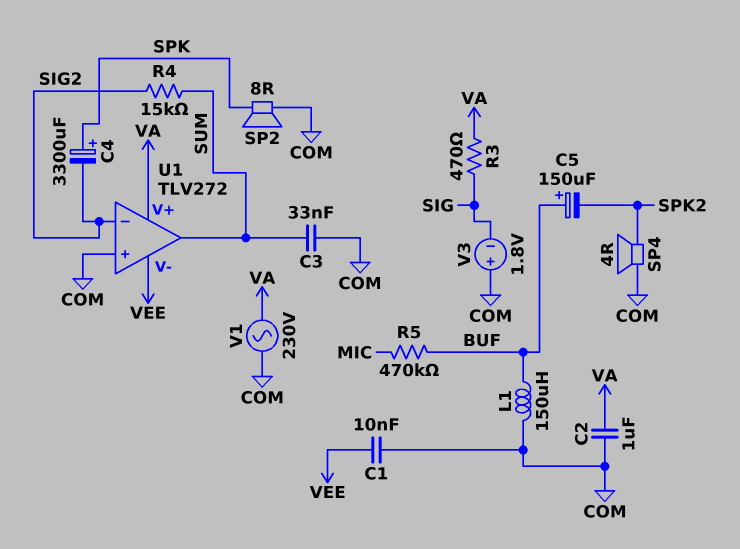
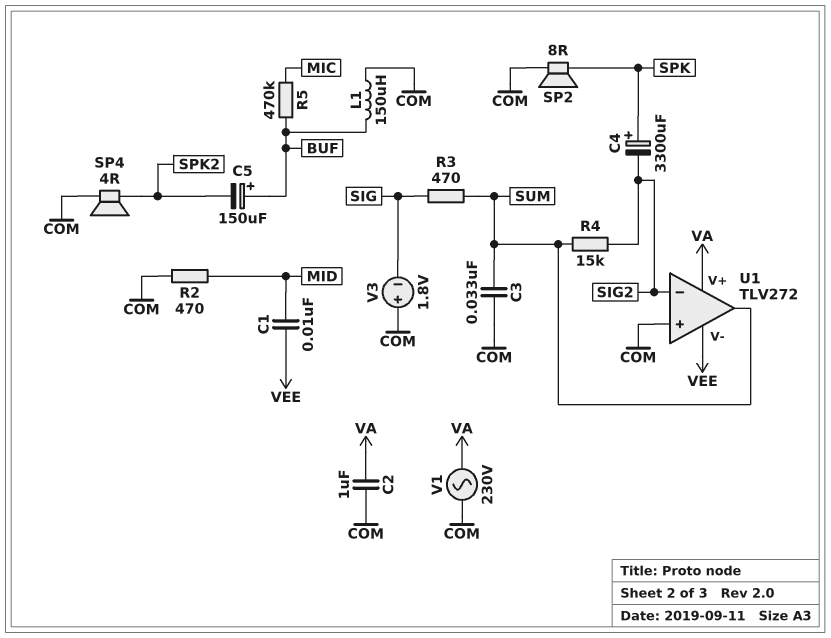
C1: 10nF (COM, VEE) -> 10nF (MID, VEE)
R2: none -> 470 (COM, MID)
R3: 470 (SIG, VA) -> 470 (SIG, SUM)

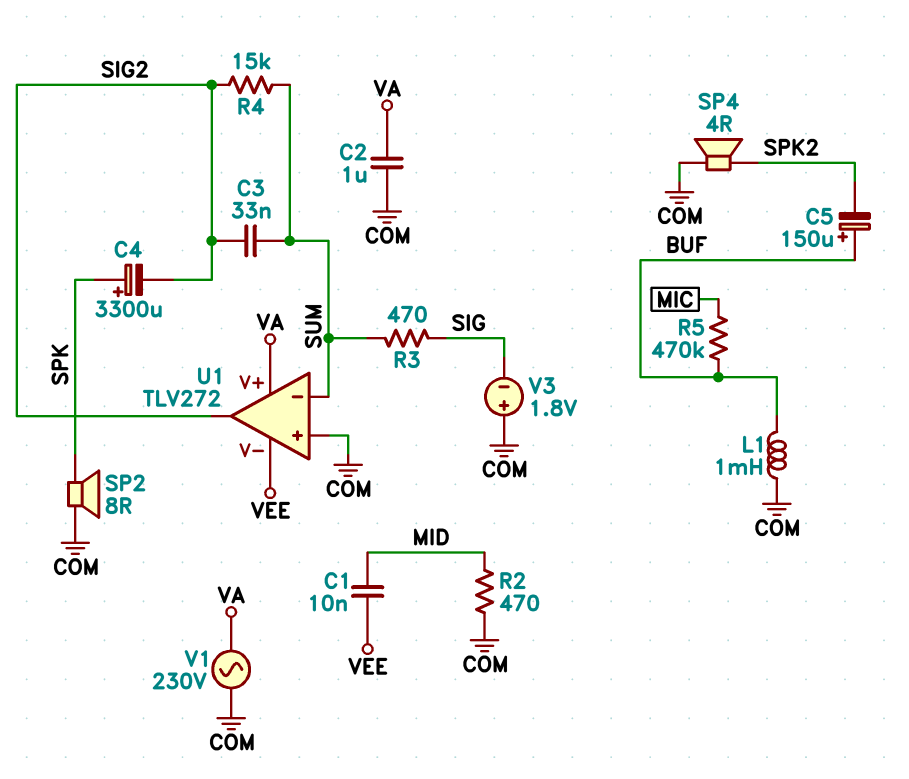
C3: 33nF (COM, SUM) -> 33nF (SIG2, SUM)
L1: 150uH (BUF, COM) -> 1mH (BUF, COM)
U1 pin in-: SIG2 -> SUM
U1 pin out: SUM -> SIG2

